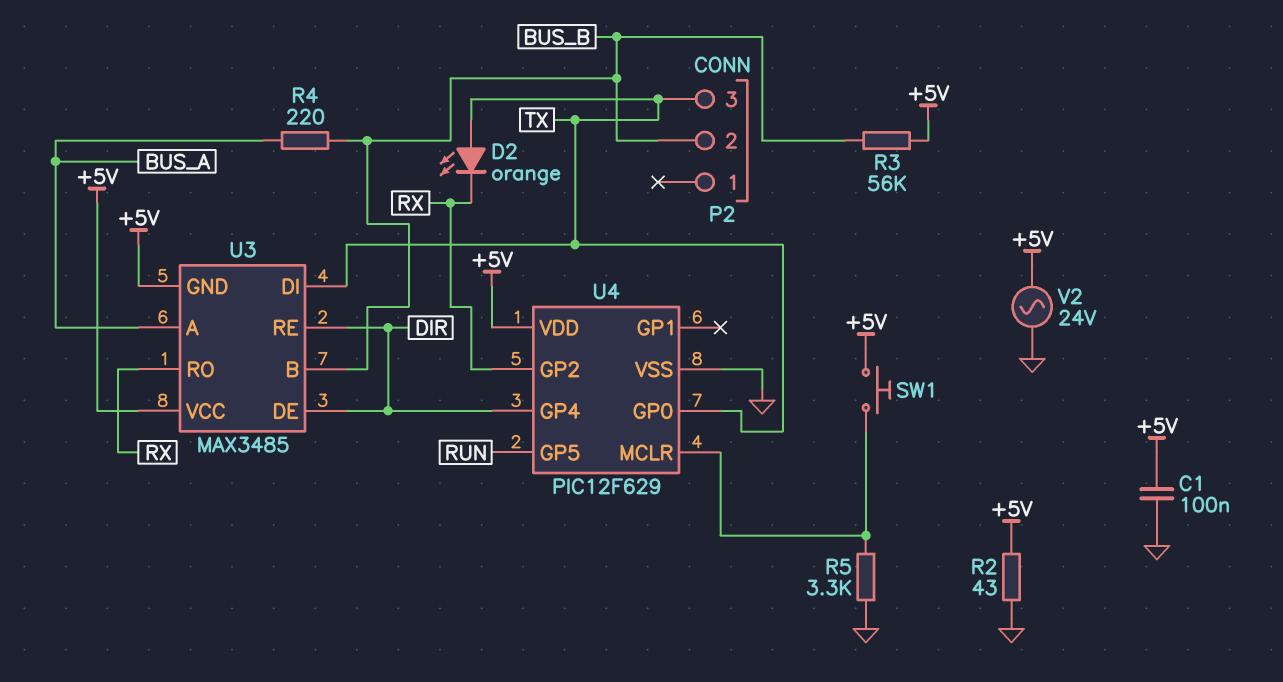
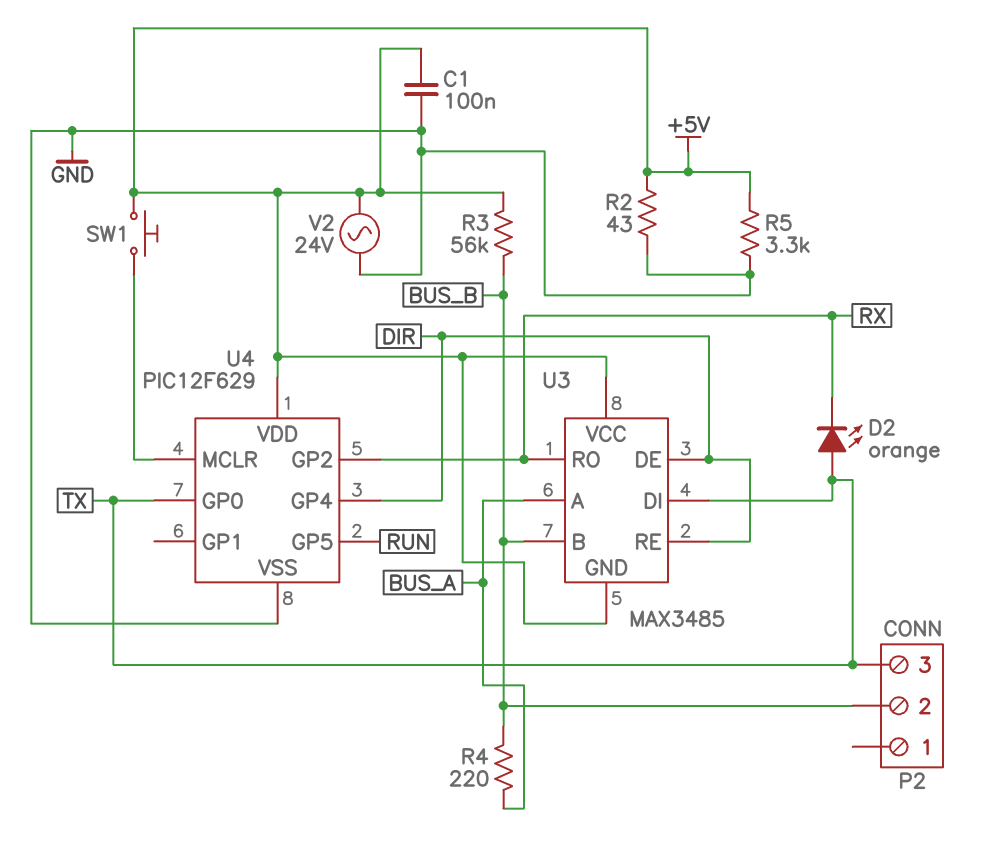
R5: 3.3k (GND, U4/MCLR) -> 3.3k (+5V, GND)

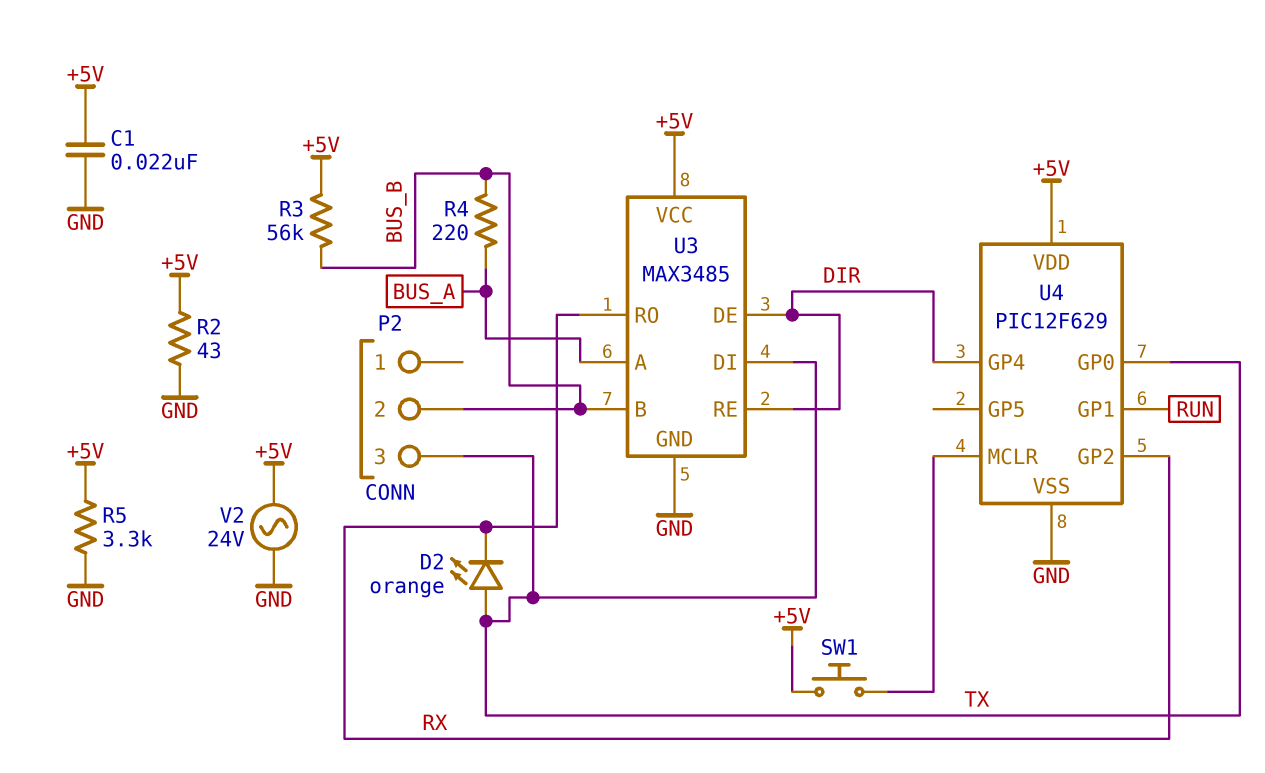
C1: 100nF (+5V, GND) -> 22nF (+5V, GND)
U3 pin GND: +5V -> GND
U4 pin GP1: none -> RUN
U4 pin GP5: RUN -> none

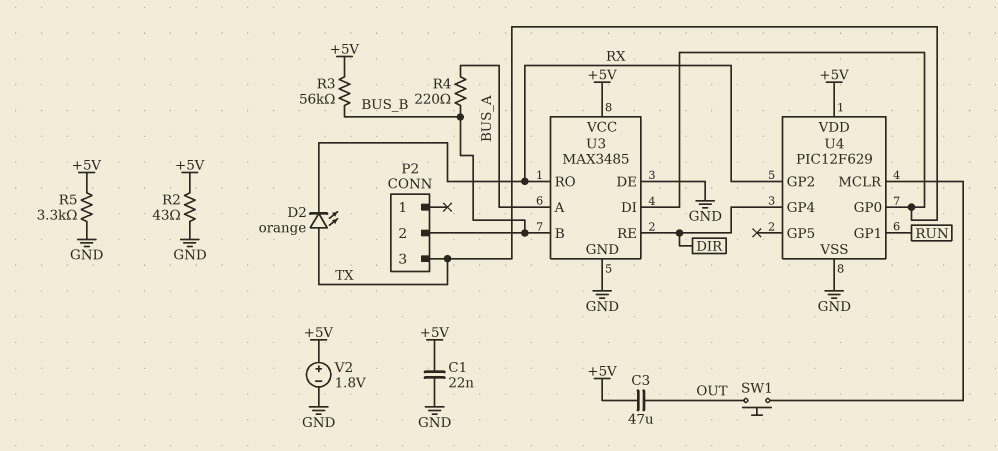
C3: none -> 47uF (+5V, OUT)
SW1: button (+5V, U4/MCLR) -> button (OUT, U4/MCLR)
U3 pin DE: DIR -> GND
V2: AC 24V (+5V, GND) -> 1.8V (plus +5V, minus GND)

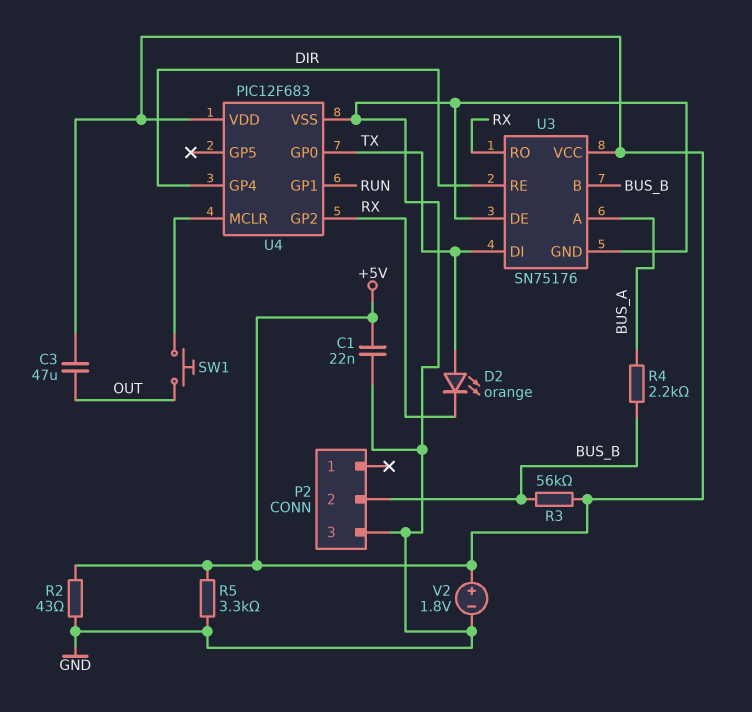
P2 pin 3: TX -> GND
R4: 220 (BUS_A, BUS_B) -> 2.2k (BUS_A, BUS_B)
U3: MAX3485 -> SN75176
U4: PIC12F629 -> PIC12F683

